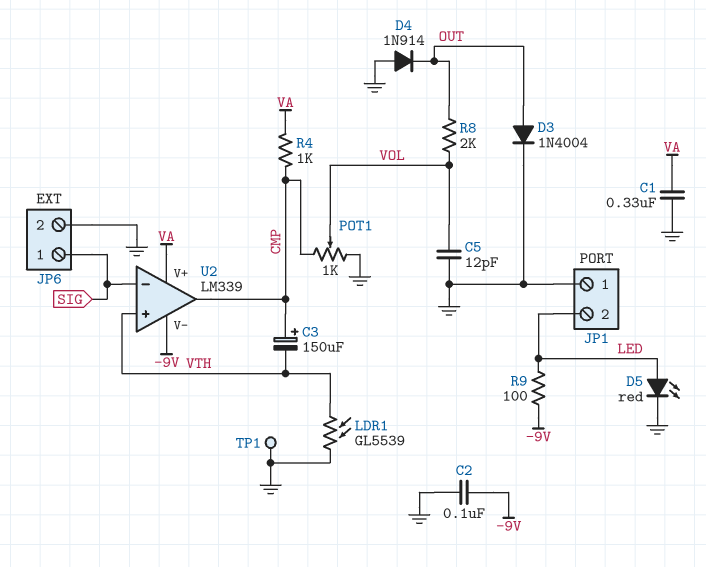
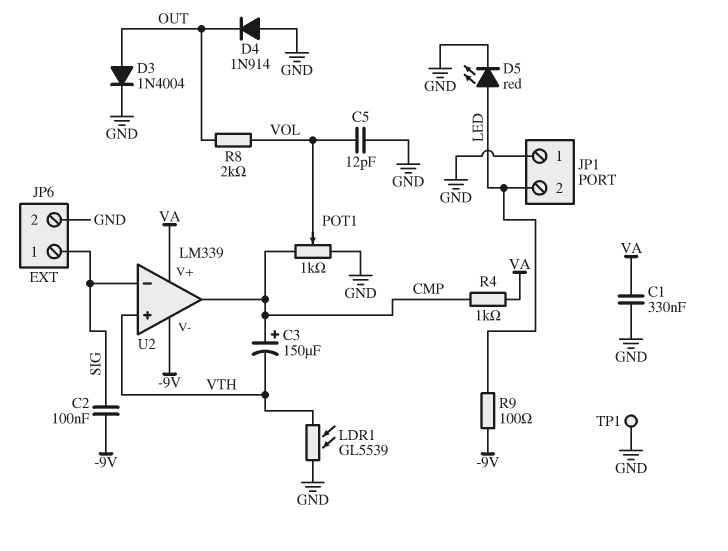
C2: 100nF (-9V, GND) -> 100nF (-9V, SIG)

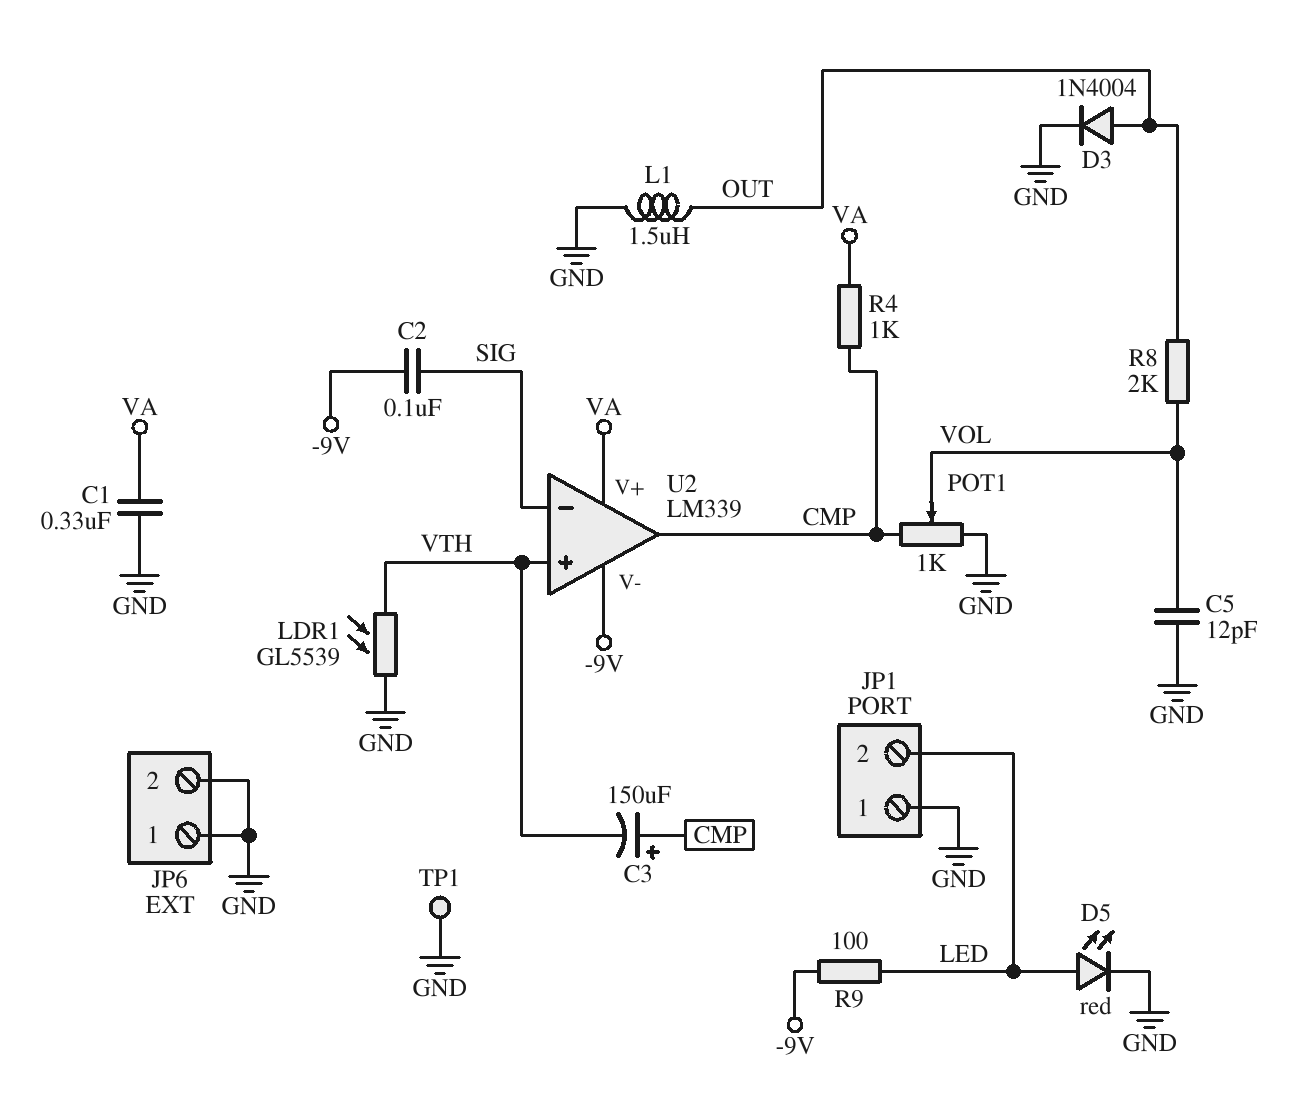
D4: diode 1N914 (A GND, K OUT) -> none
JP6 pin 1: SIG -> GND
L1: none -> 1.5uH (GND, OUT)

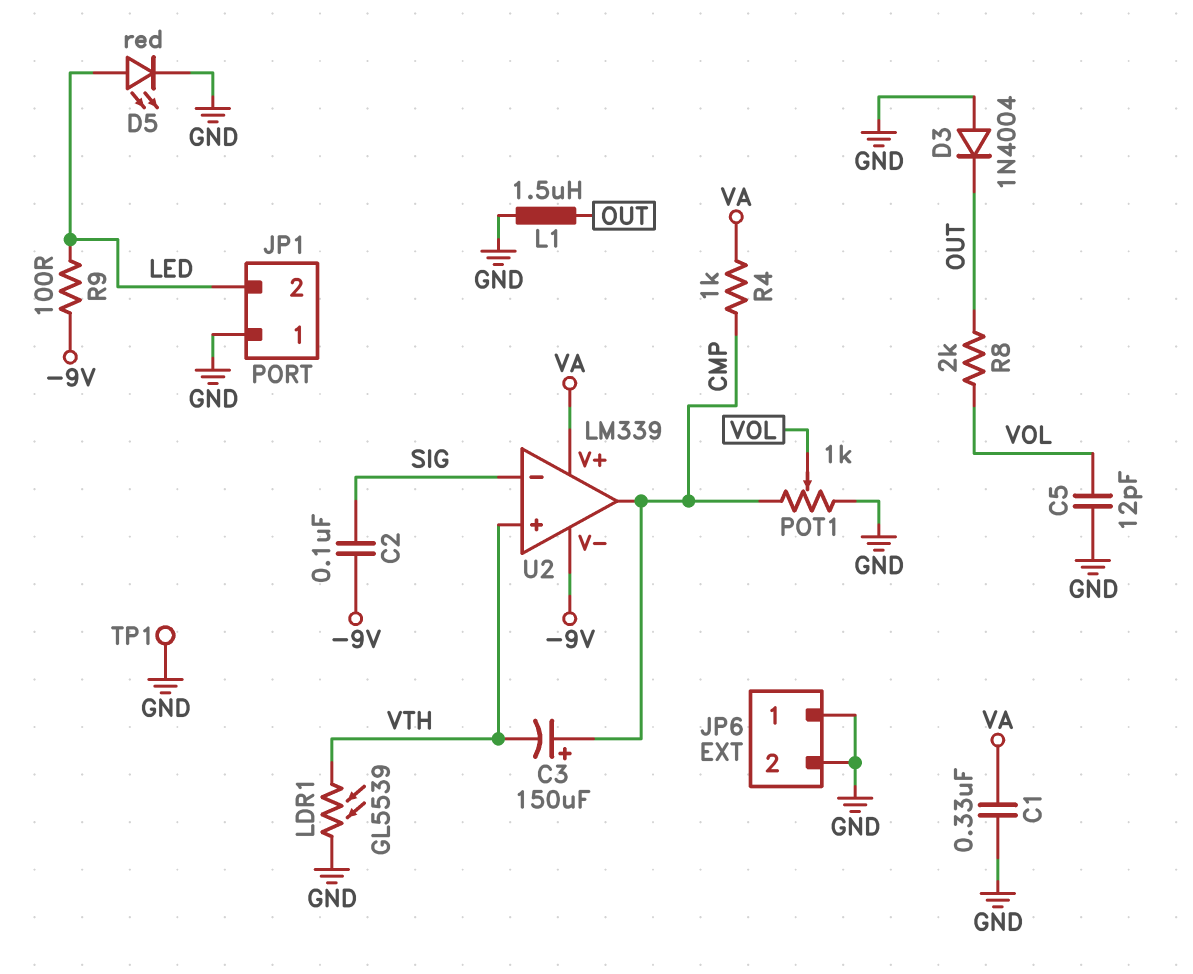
D3: diode 1N4004 (A OUT, K GND) -> diode 1N4004 (A GND, K OUT)

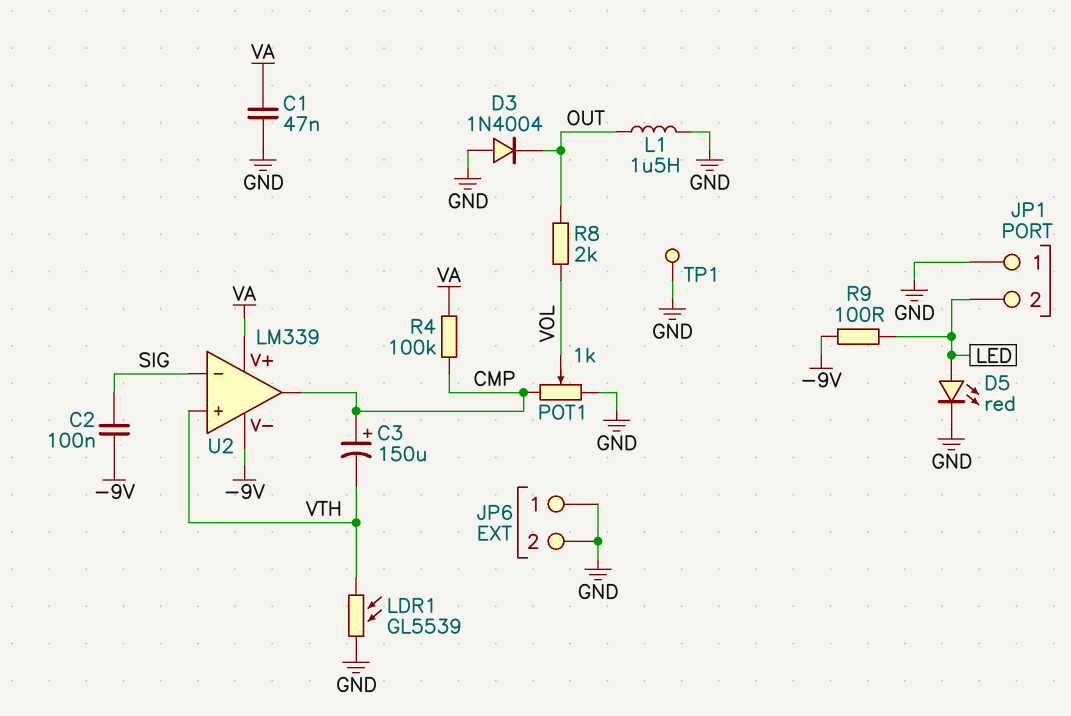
C1: 330nF (GND, VA) -> 47nF (GND, VA)
C5: 12pF (GND, VOL) -> none
R4: 1k (CMP, VA) -> 100k (CMP, VA)

